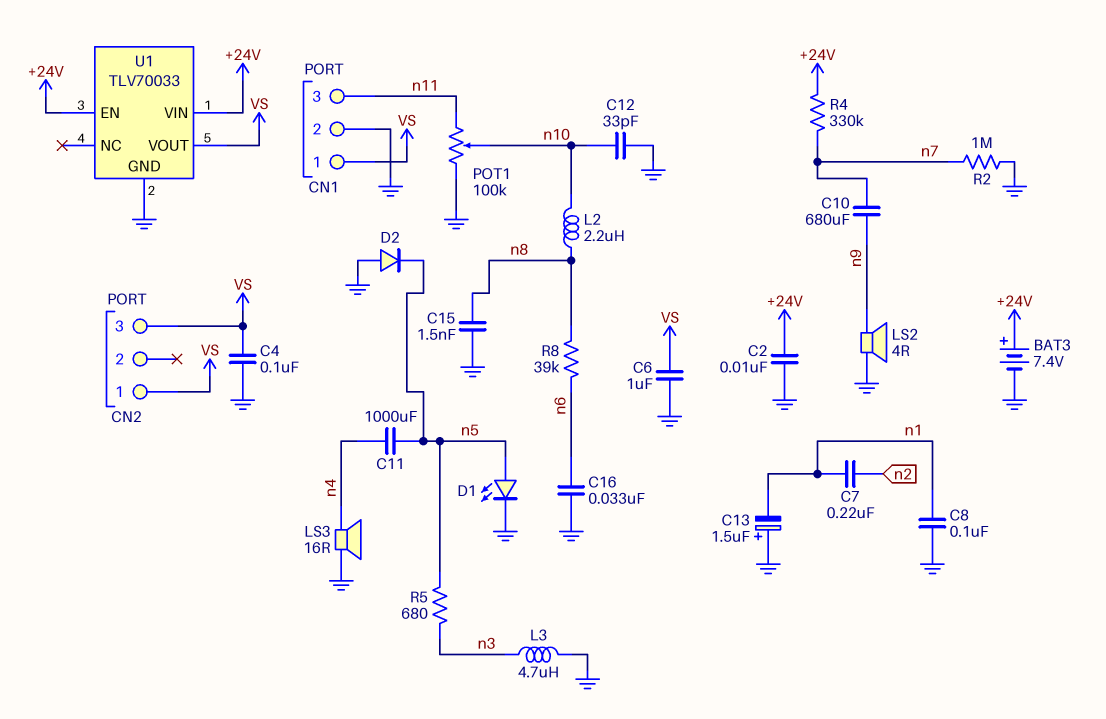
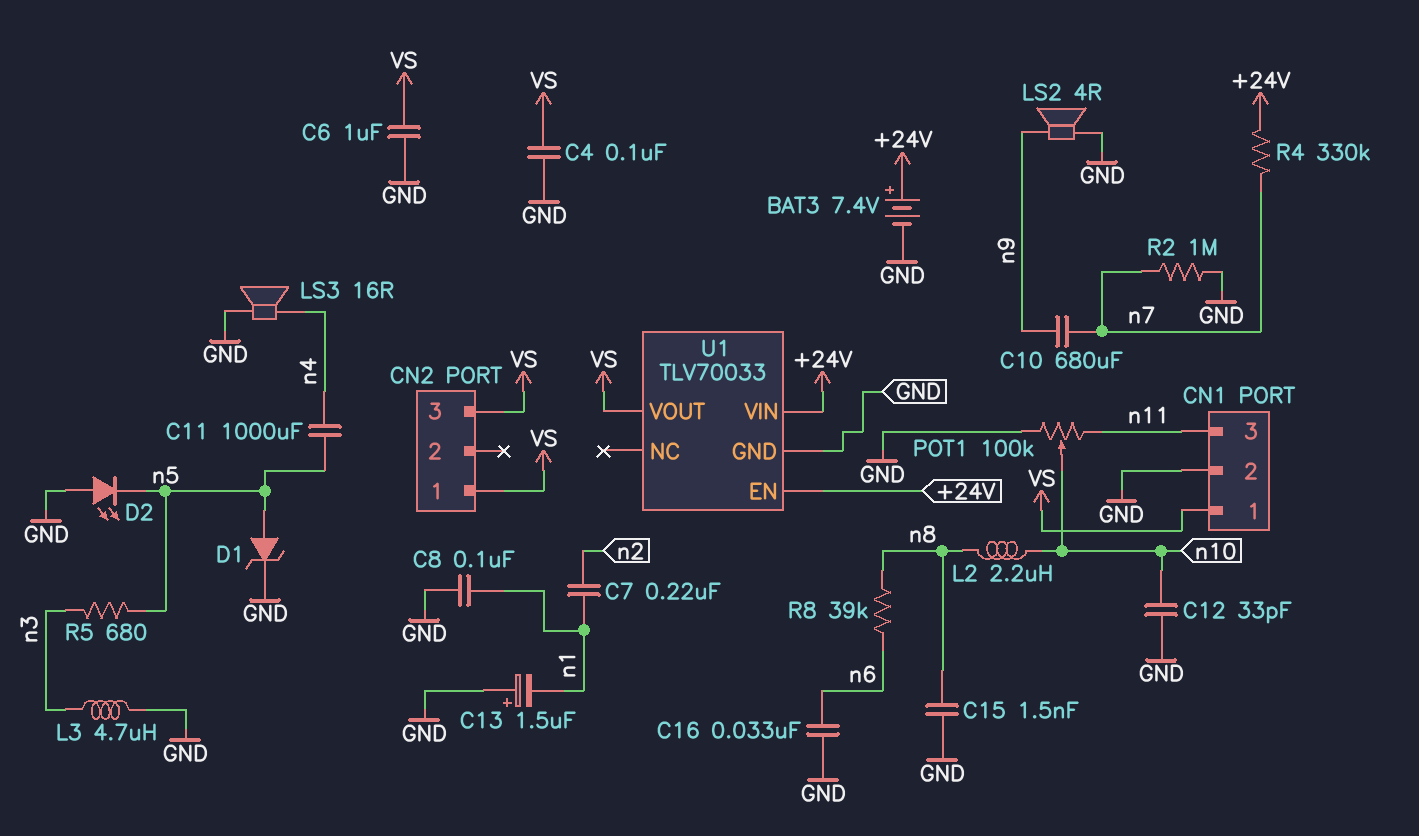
C2: 10nF (+24V, GND) -> none
D1: LED (A n5, K GND) -> zener (A n5, K GND)
D2: diode (A GND, K n5) -> LED (A GND, K n5)

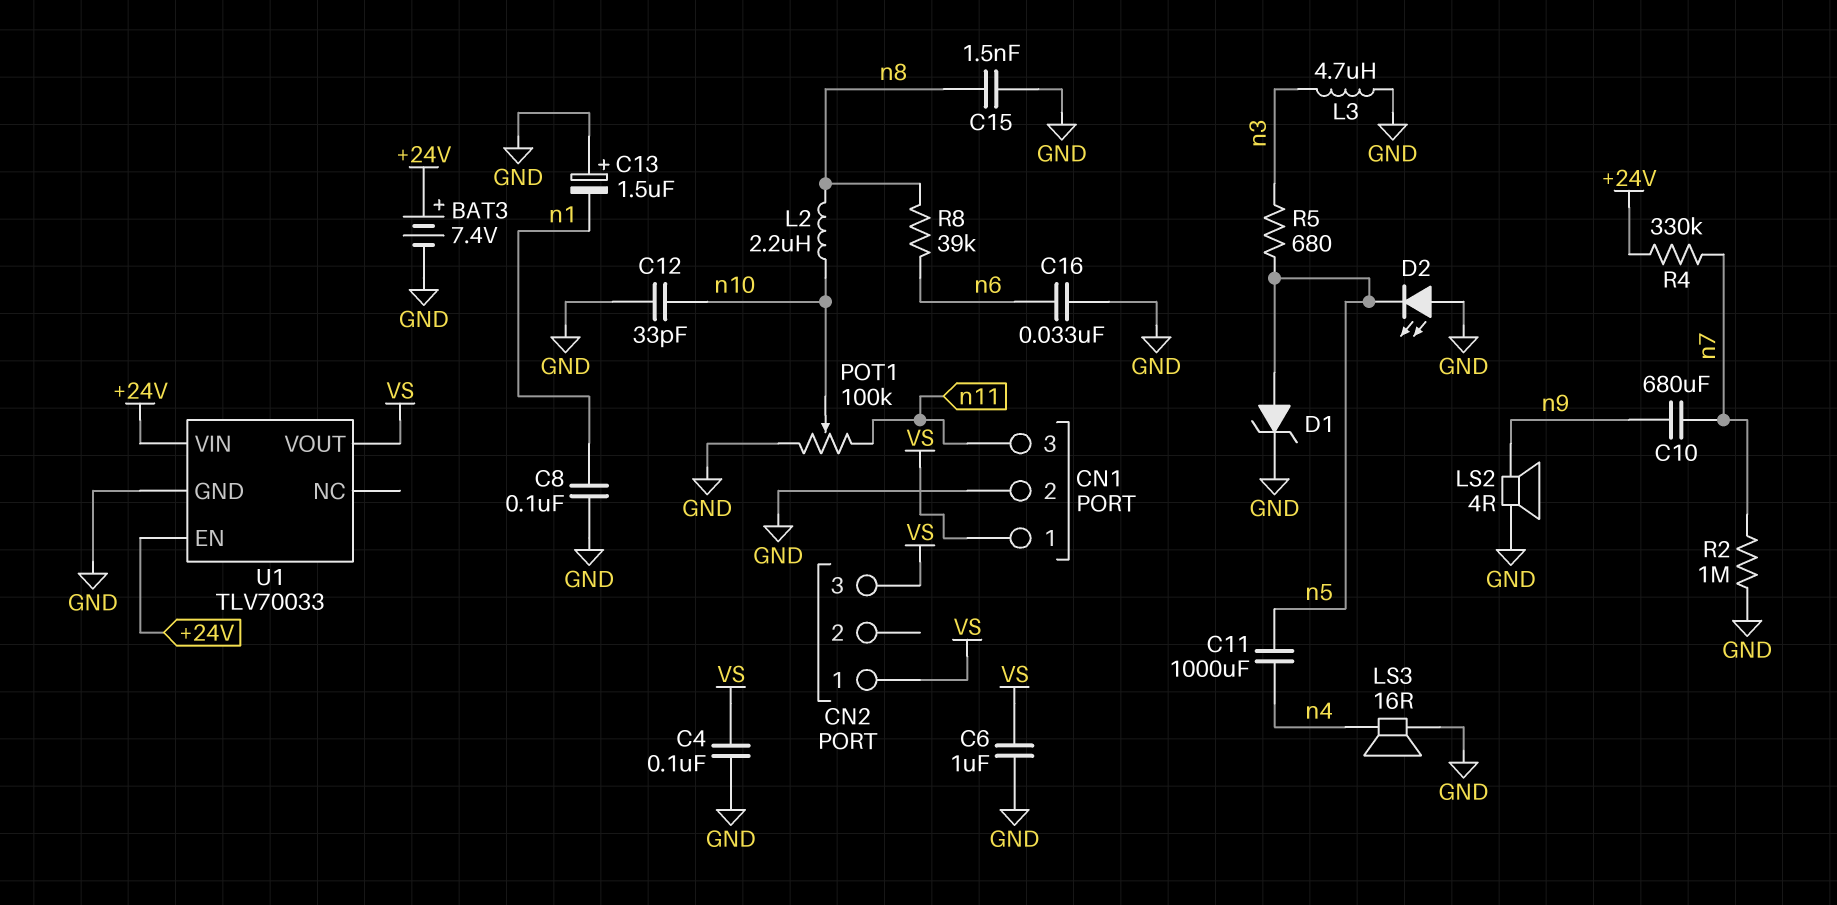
C7: 220nF (n1, n2) -> none

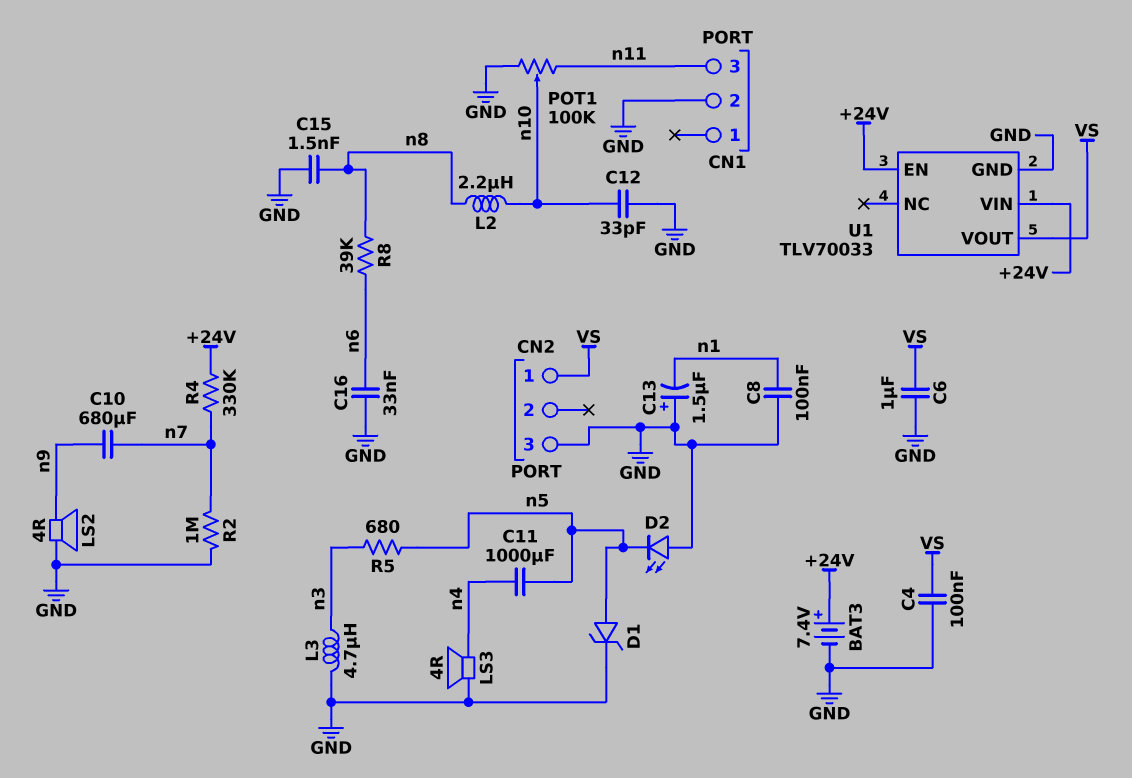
CN1 pin 1: VS -> none
CN2 pin 3: VS -> GND
LS3: speaker 16R (GND, n4) -> speaker 4R (GND, n4)

